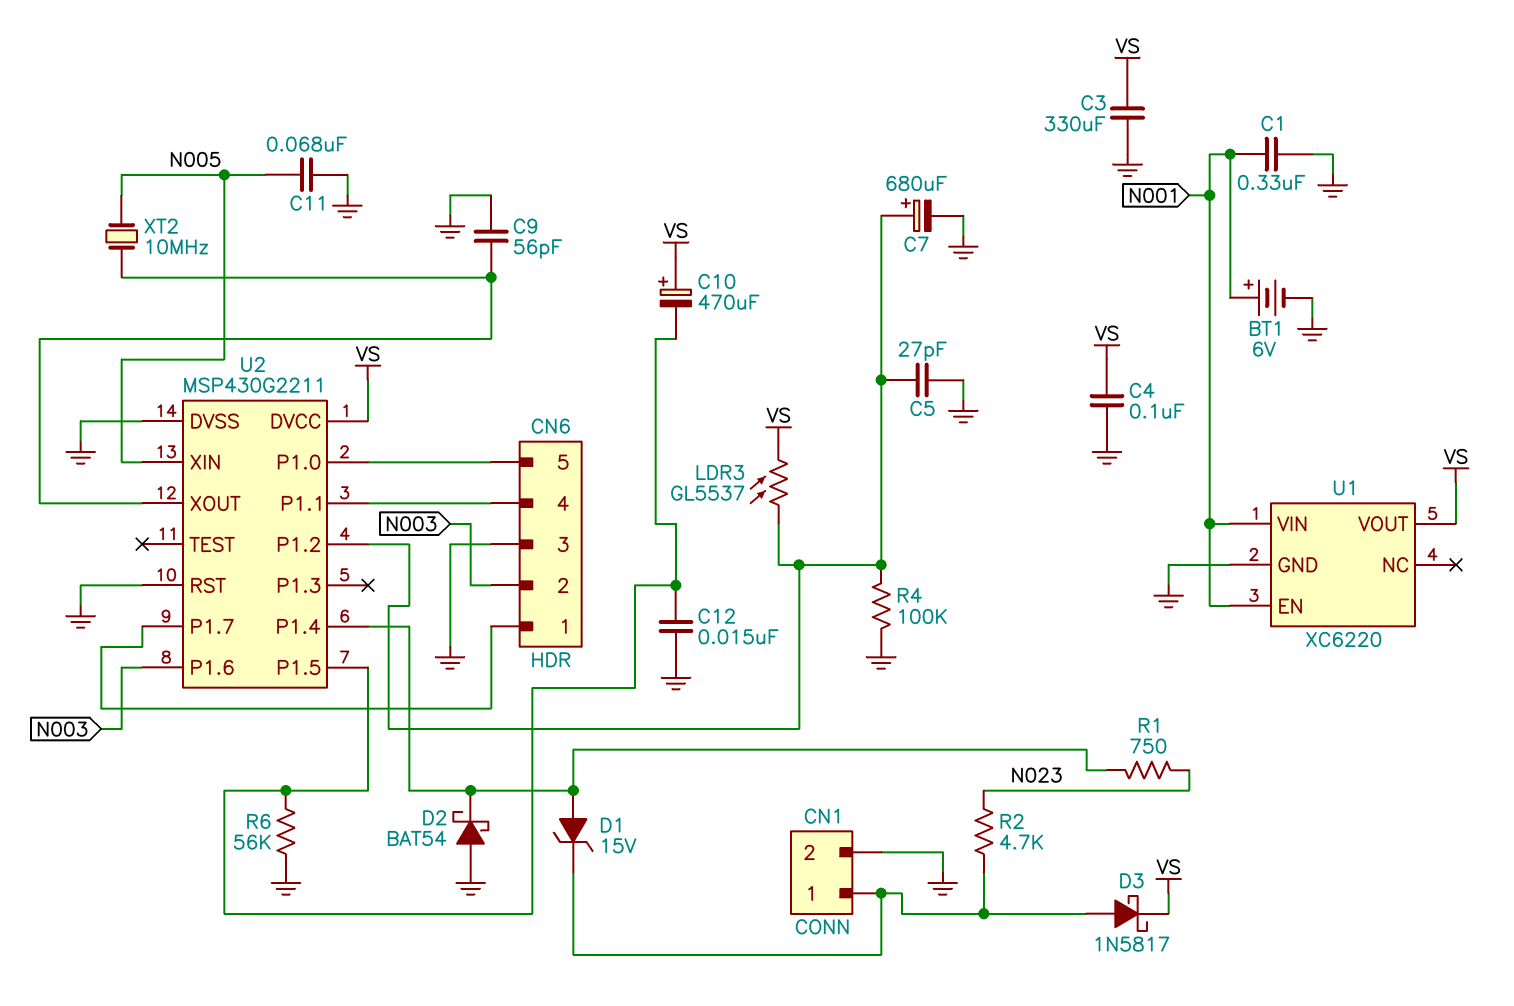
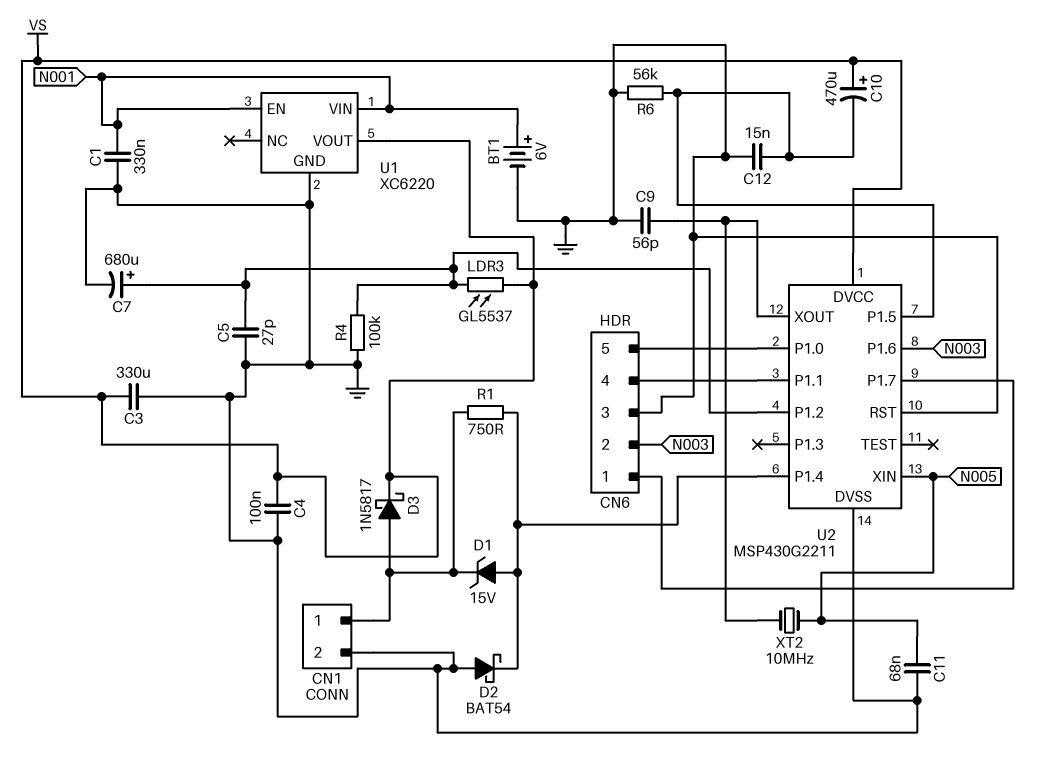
R1: 750 (N023, U2/P1.4) -> 750 (CN1/1, U2/P1.4)
R2: 4.7k (CN1/1, N023) -> none

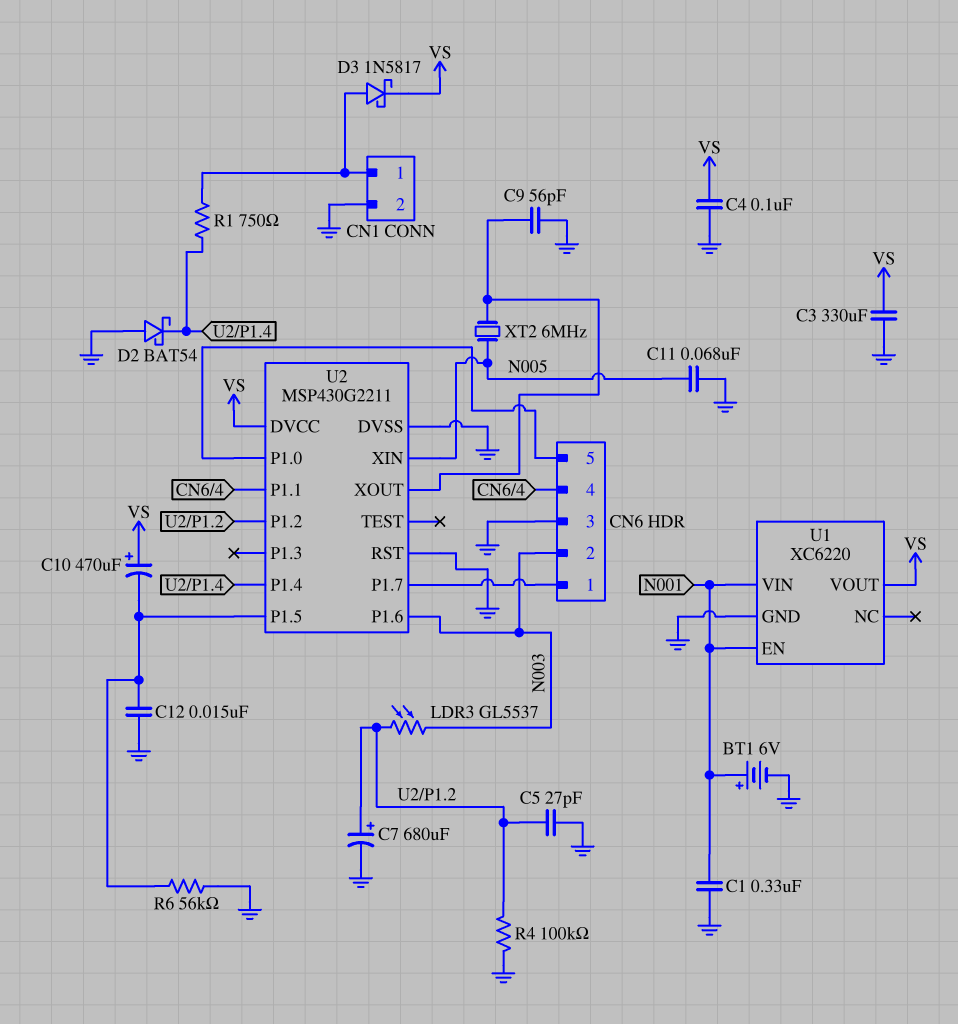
D1: zener 15V (A U2/P1.4, K CN1/1) -> none
LDR3: GL5537 (U2/P1.2, VS) -> GL5537 (N003, U2/P1.2)
XT2: 10MHz (N005, U2/XOUT) -> 6MHz (N005, U2/XOUT)

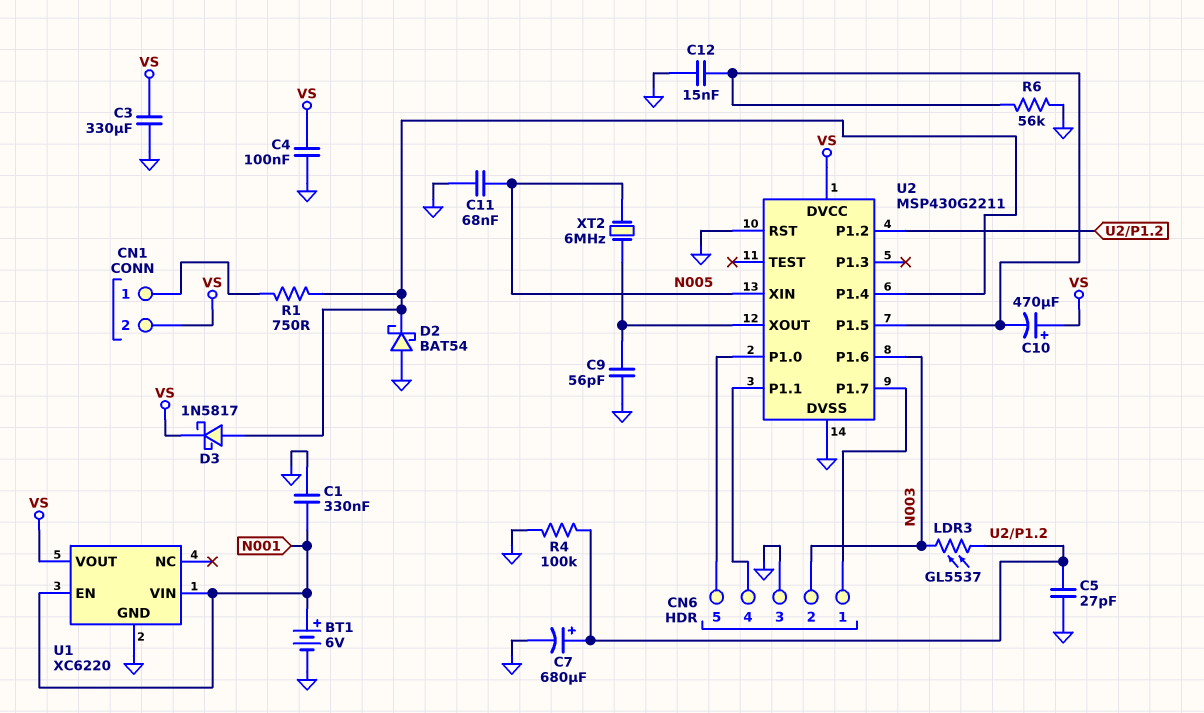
CN1 pin 2: GND -> VS
D3: schottky 1N5817 (A CN1/1, K VS) -> schottky 1N5817 (A U2/P1.4, K VS)

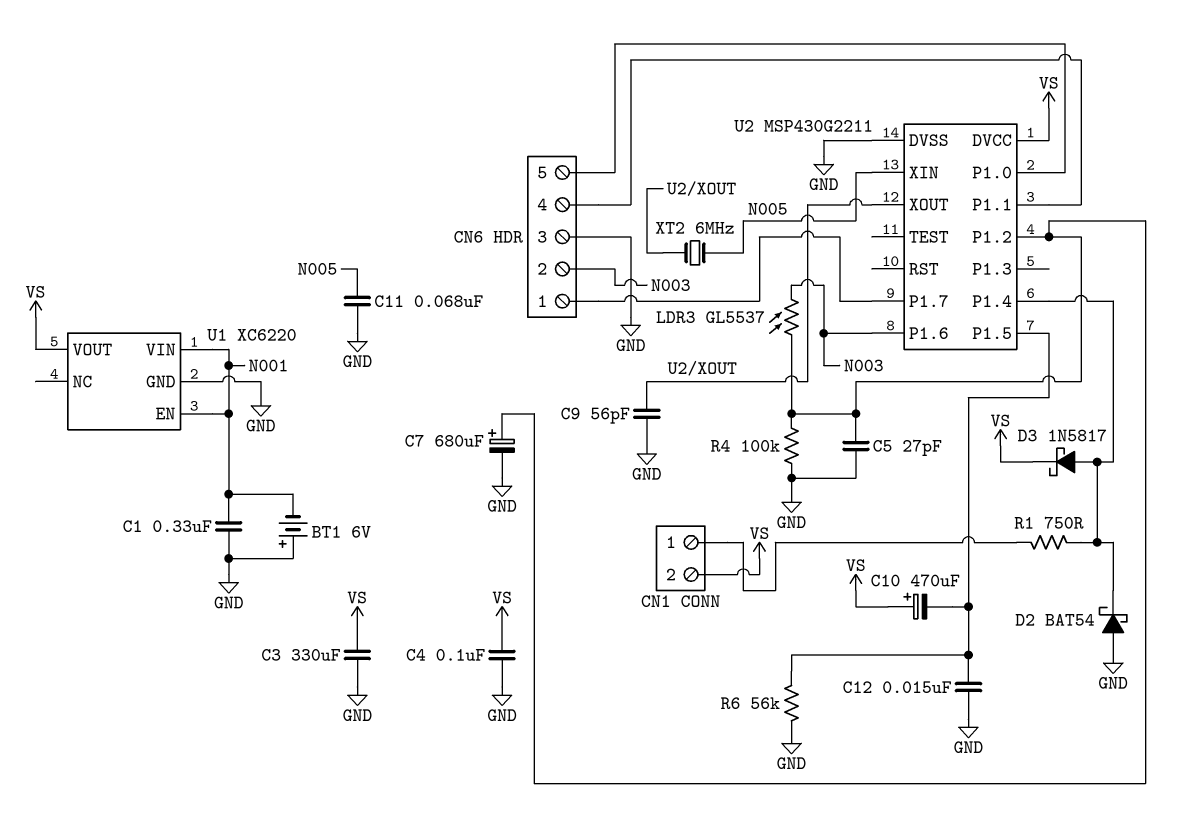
BT1: 6V (plus N001, minus GND) -> 6V (plus GND, minus N001)
U2 pin RST: GND -> none

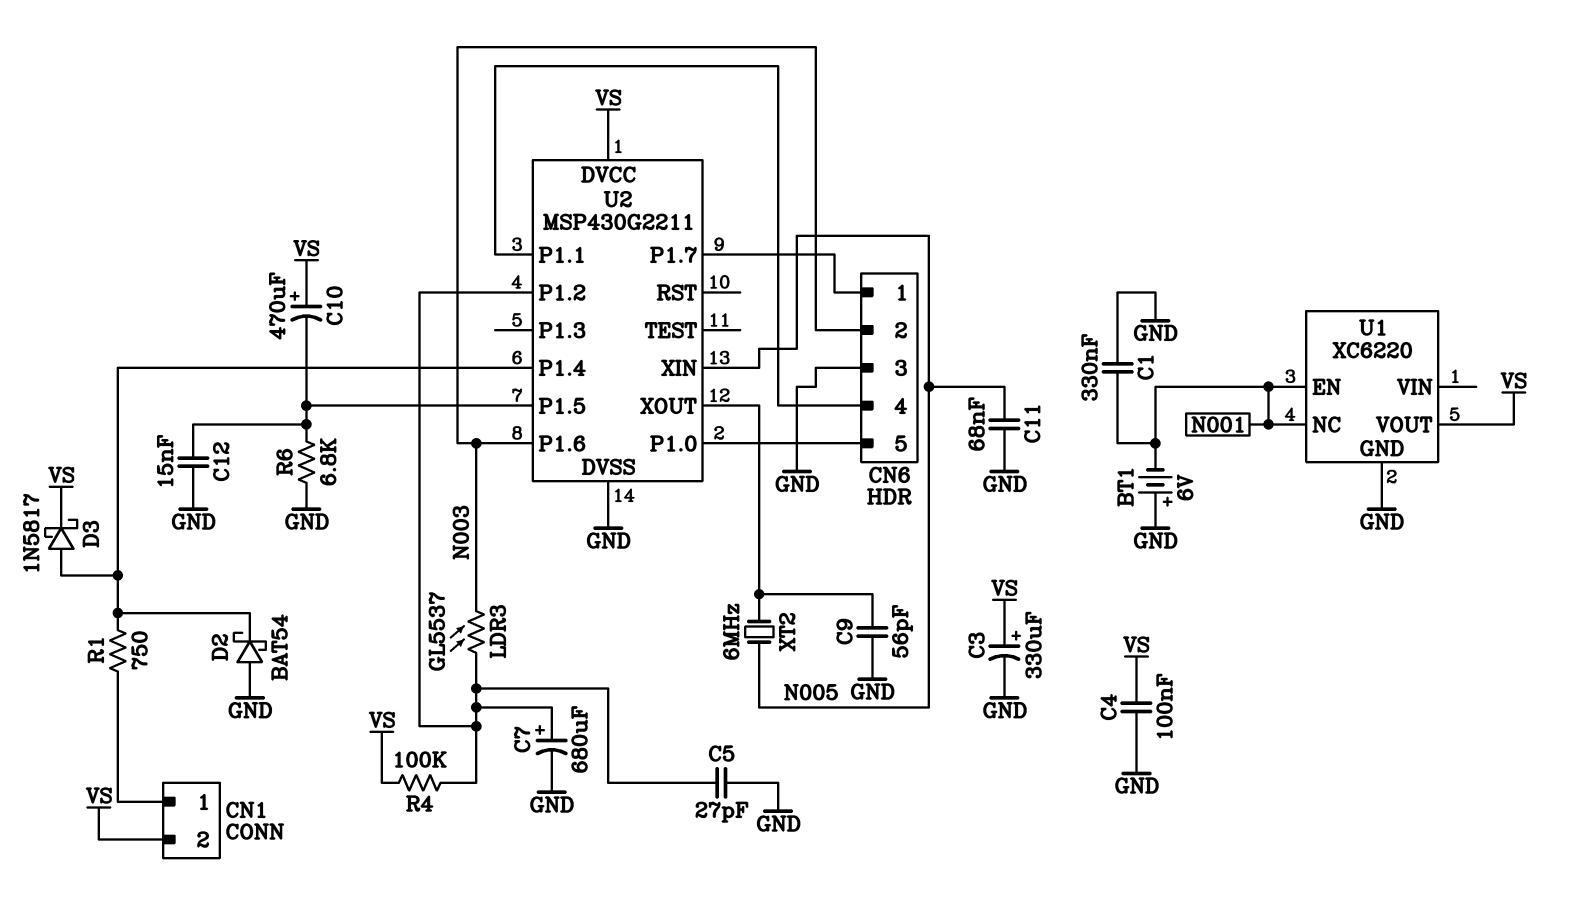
C3: 330uF (GND, VS) -> 330uF (plus VS, minus GND)
R4: 100k (GND, U2/P1.2) -> 100k (U2/P1.2, VS)
R6: 56k (GND, U2/P1.5) -> 6.8k (GND, U2/P1.5)
U1 pin NC: none -> N001
U1 pin VIN: N001 -> none

